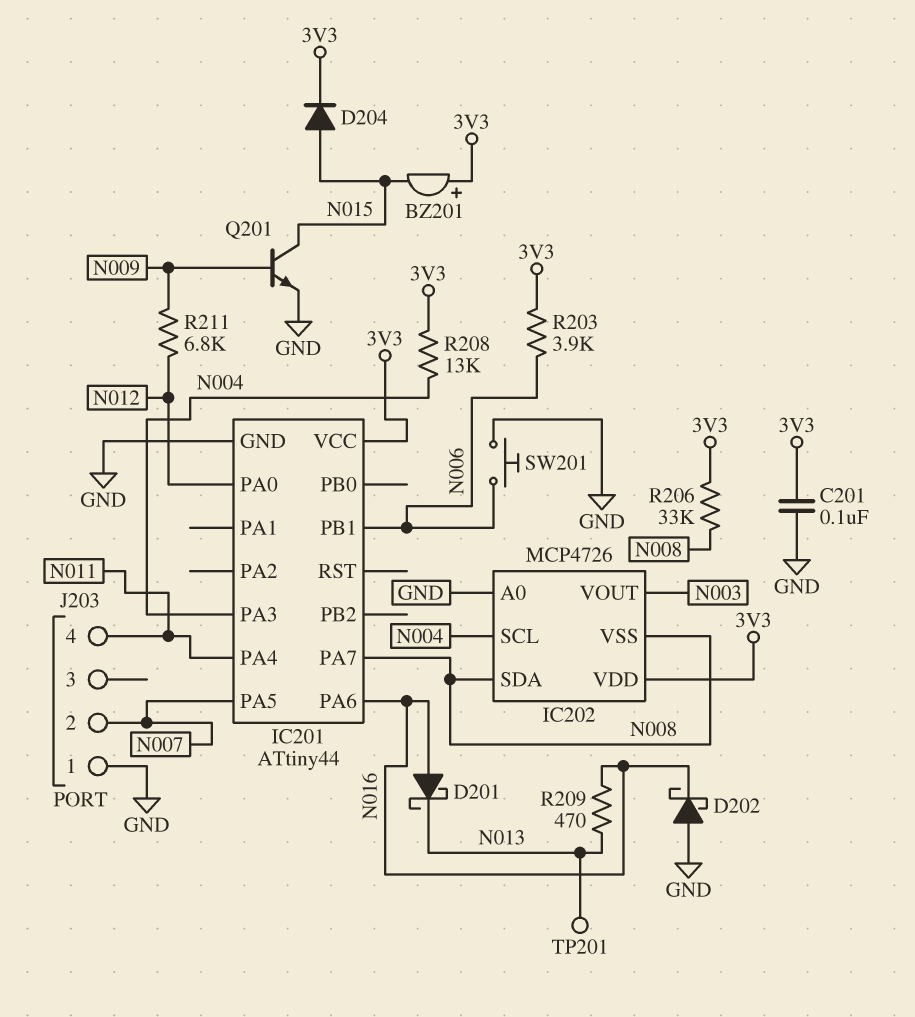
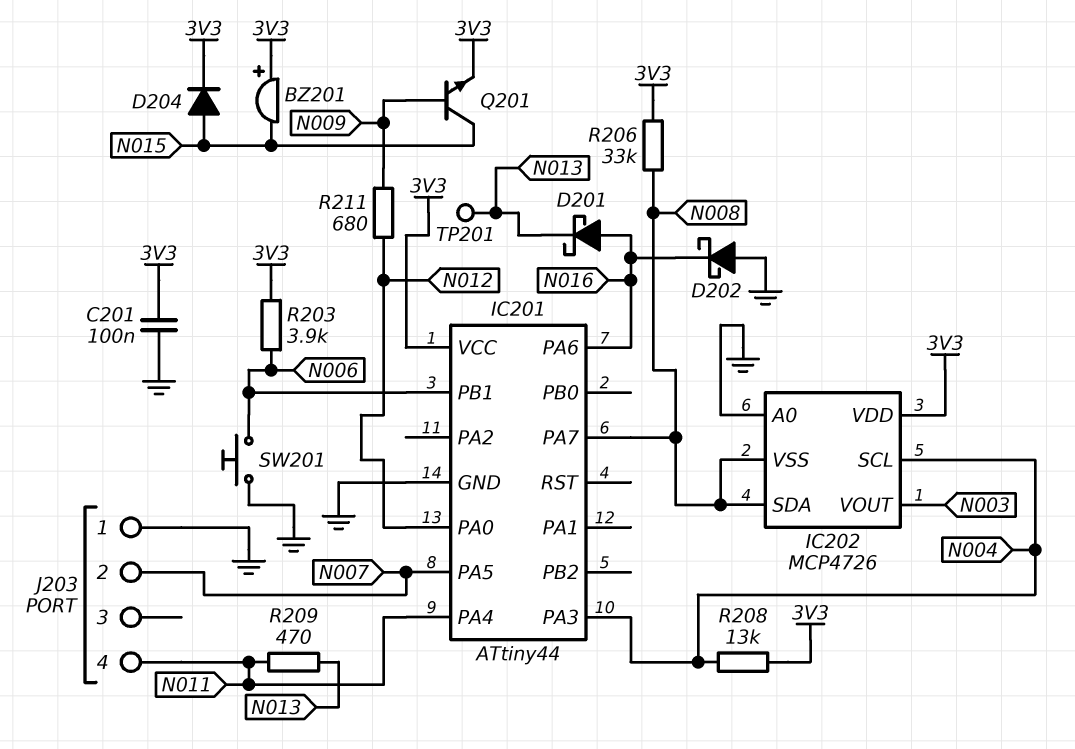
Q201: NPN (B N009, C N015, E GND) -> NPN (B N009, C N015, E 3V3)
R209: 470 (N013, N016) -> 470 (N011, N013)
R211: 6.8k (N009, N012) -> 680 (N009, N012)

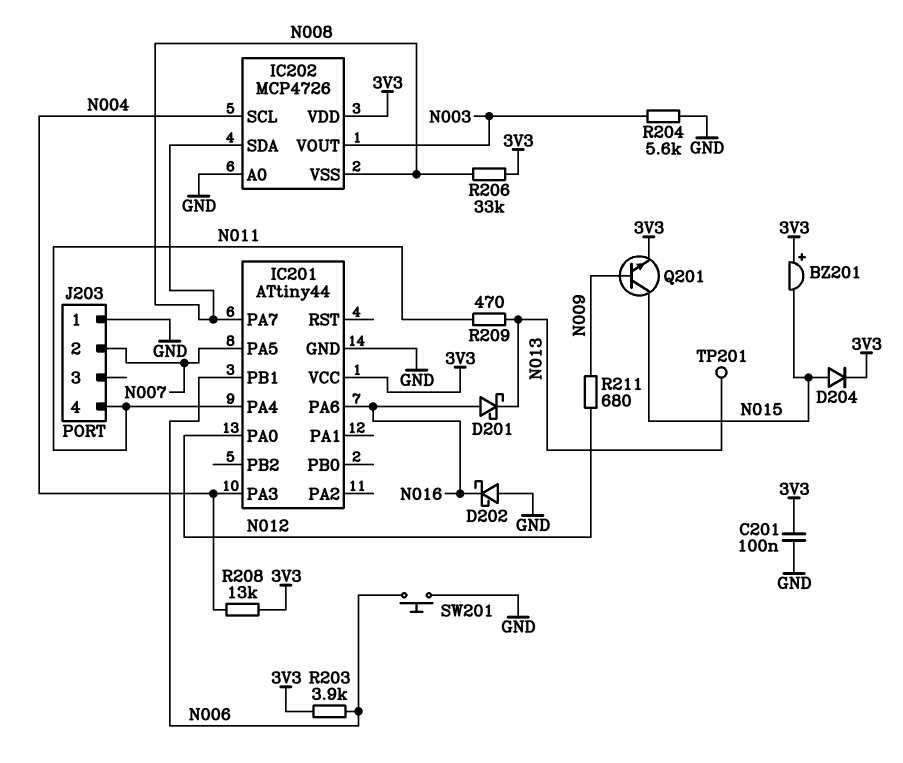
R204: none -> 5.6k (GND, N003)

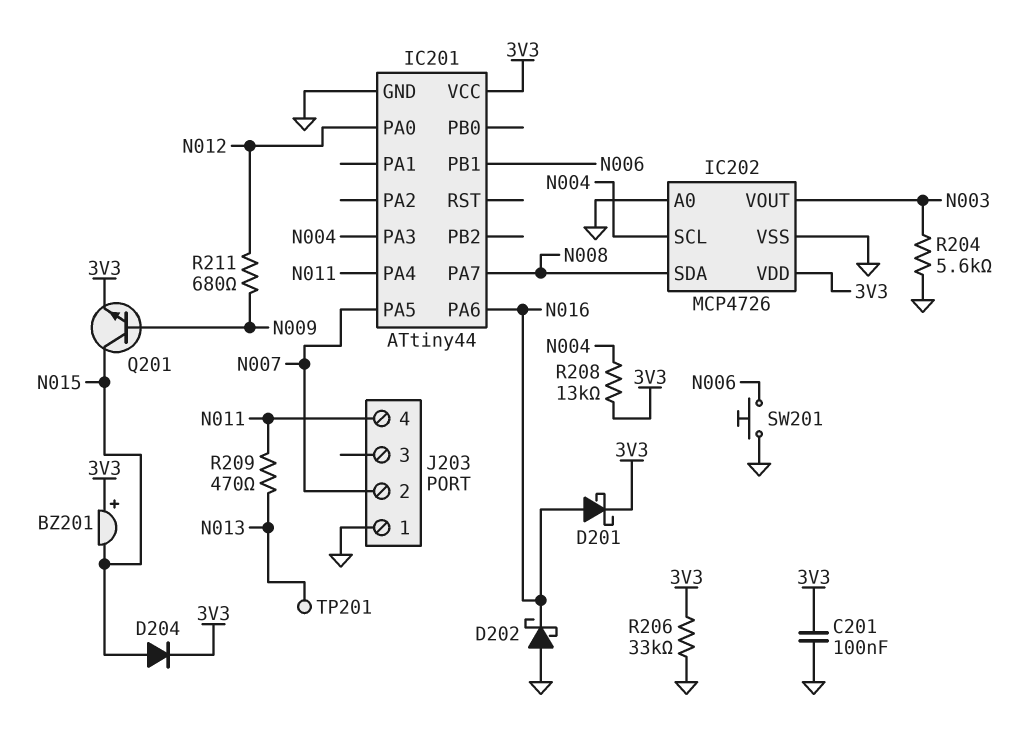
D201: schottky (A N016, K N013) -> schottky (A N016, K 3V3)
IC202 pin VSS: N008 -> GND
R203: 3.9k (3V3, N006) -> none
R206: 33k (3V3, N008) -> 33k (3V3, GND)

